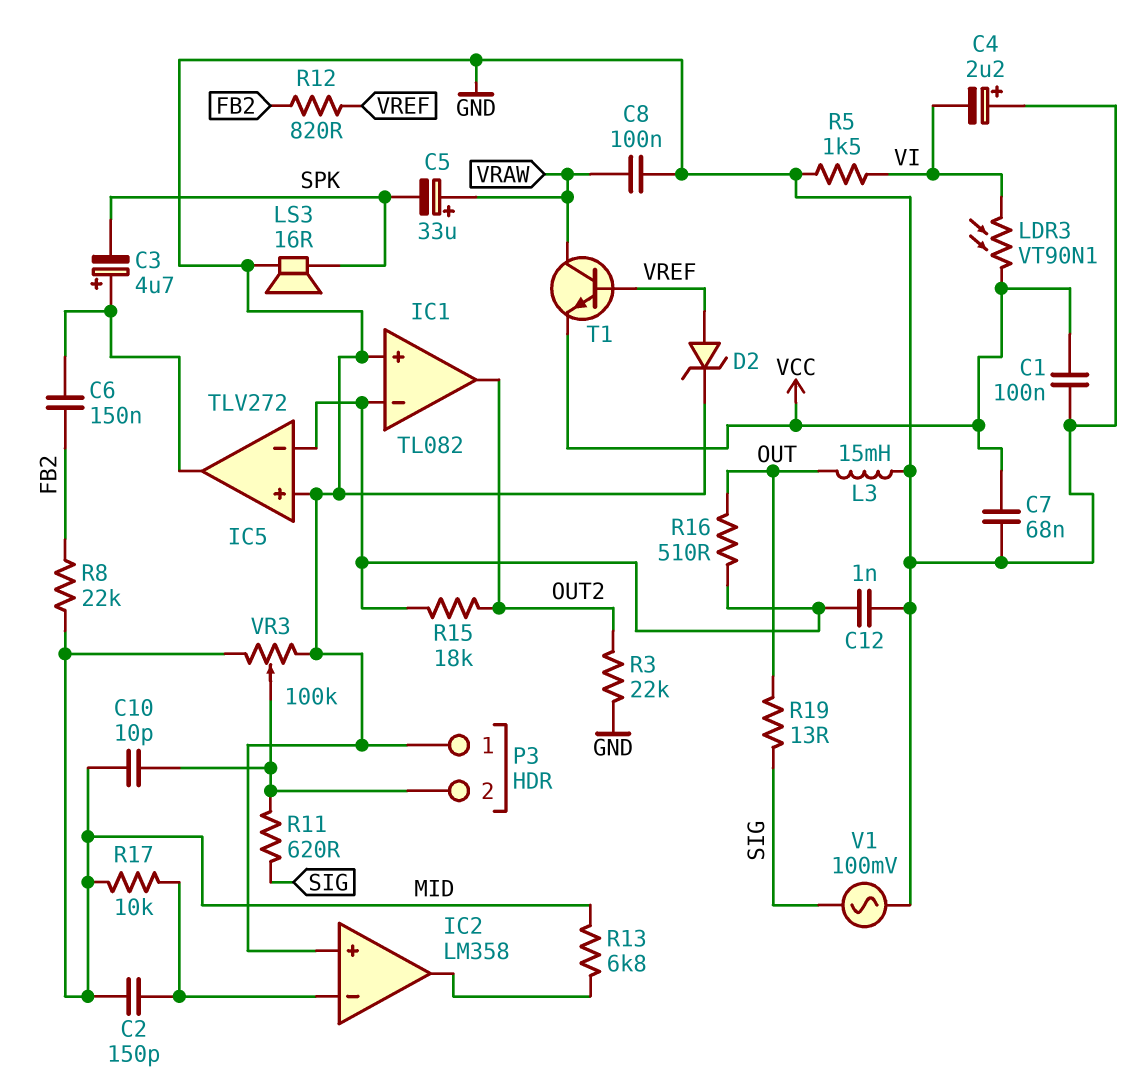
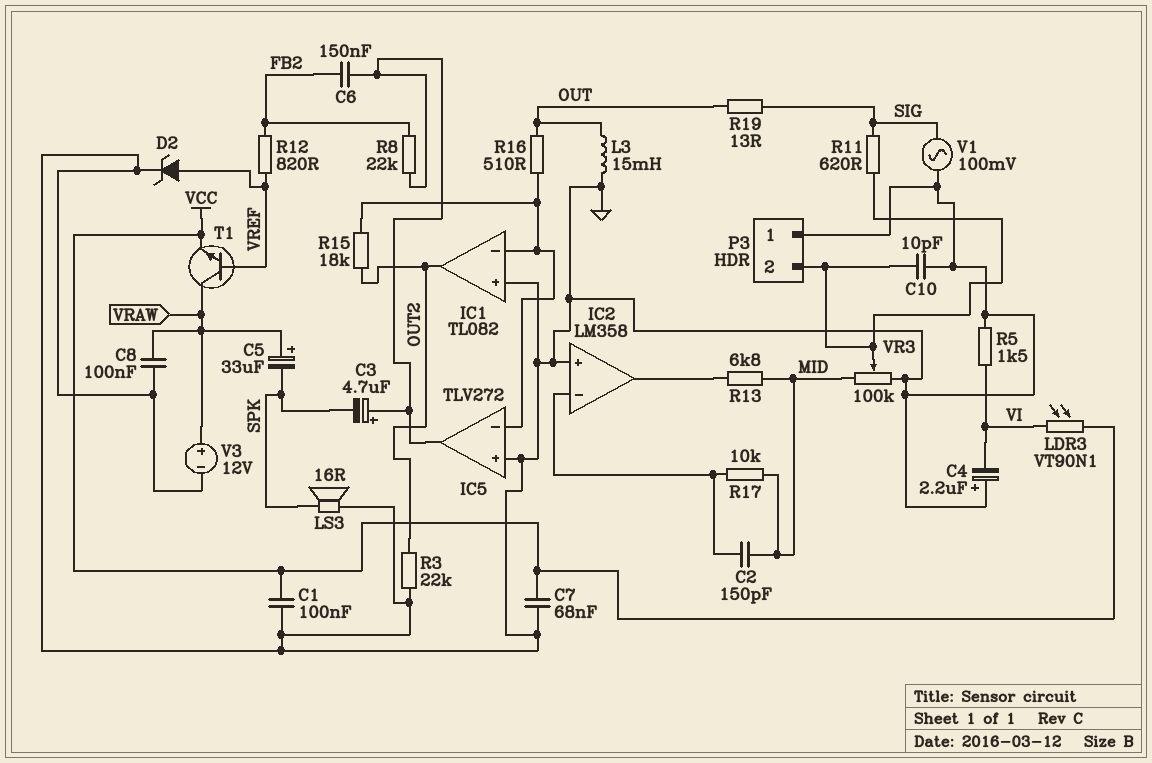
C10: 10pF (MID, P3/2) -> 10pF (GND, P3/2)
C12: 1nF (GND, IC1/in-) -> none
R8: 22k (FB2, MID) -> 22k (FB2, IC5/out)
V3: none -> 12V (plus VRAW, minus GND)

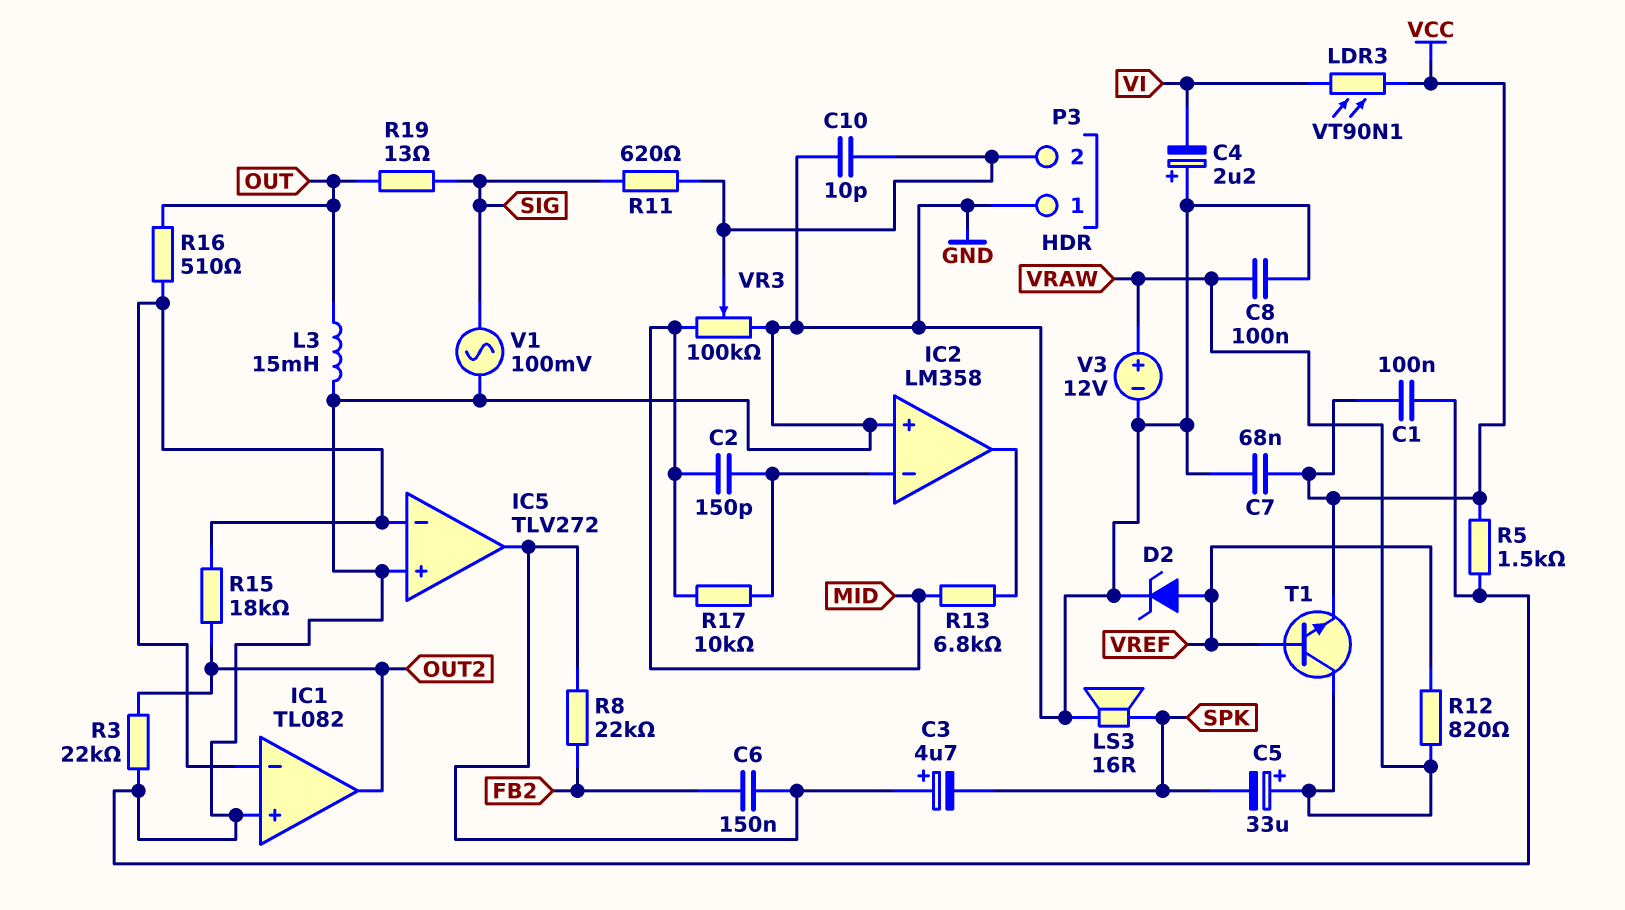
R5: 1.5k (GND, VI) -> 1.5k (GND, VCC)
R12: 820 (FB2, VREF) -> 820 (VRAW, VREF)

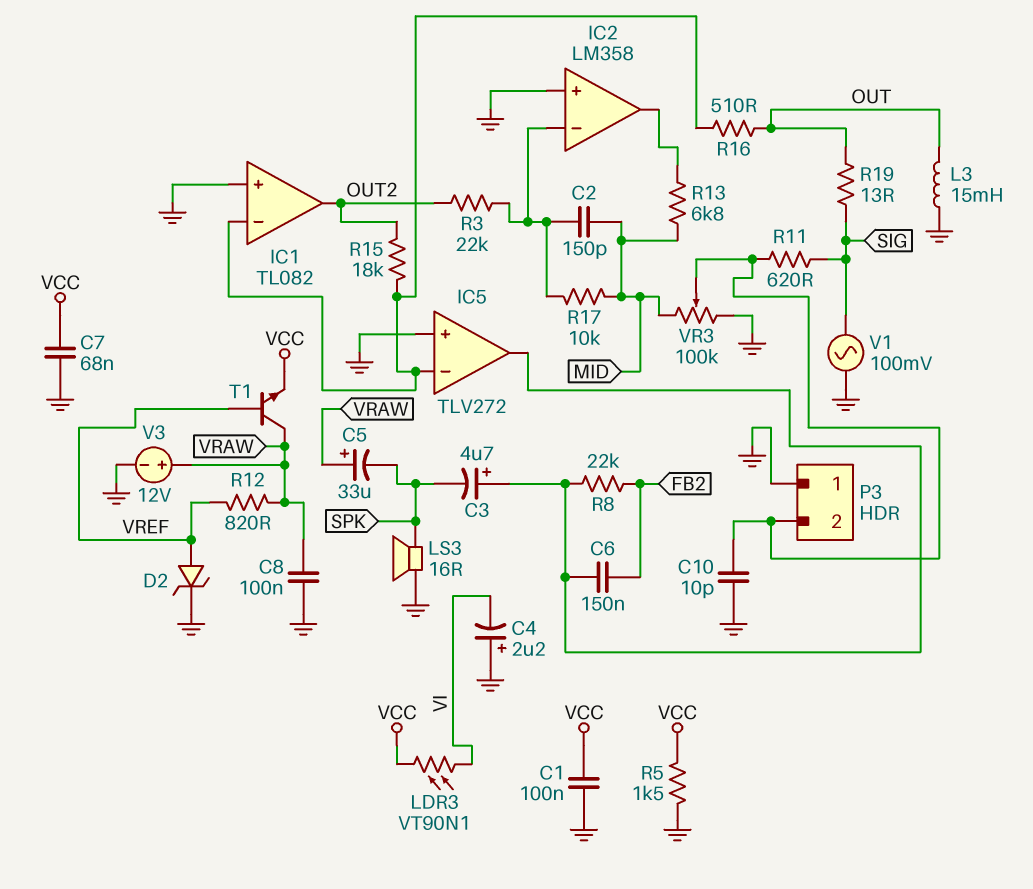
R3: 22k (GND, OUT2) -> 22k (IC2/in-, OUT2)

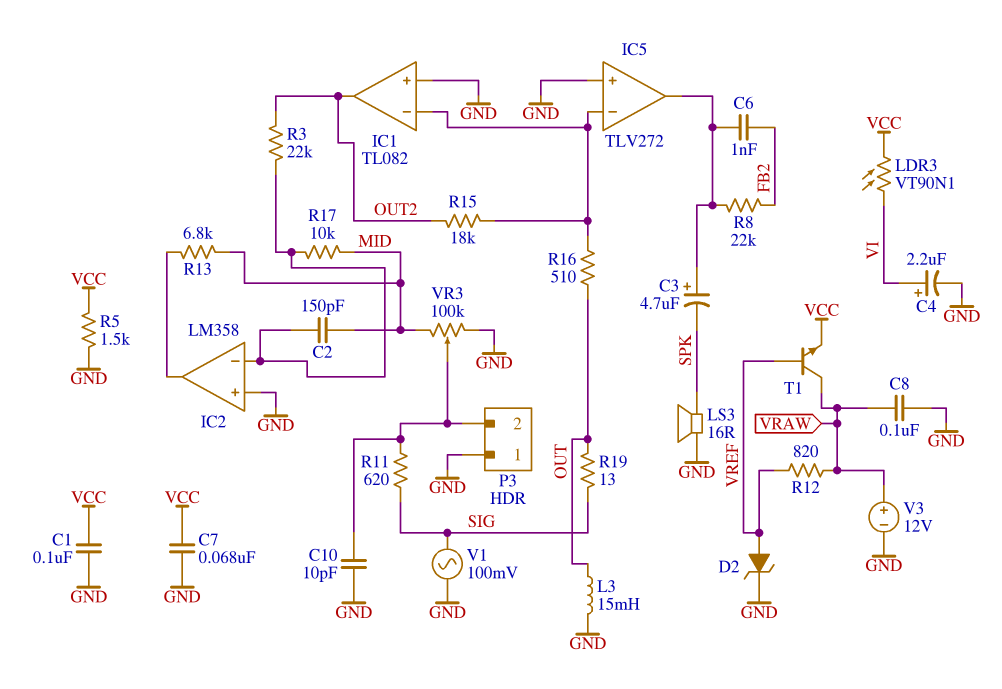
C4: 2.2uF (plus GND, minus VI) -> 2.2uF (plus VI, minus GND)
C5: 33uF (plus VRAW, minus SPK) -> none
C6: 150nF (FB2, IC5/out) -> 1nF (FB2, IC5/out)

